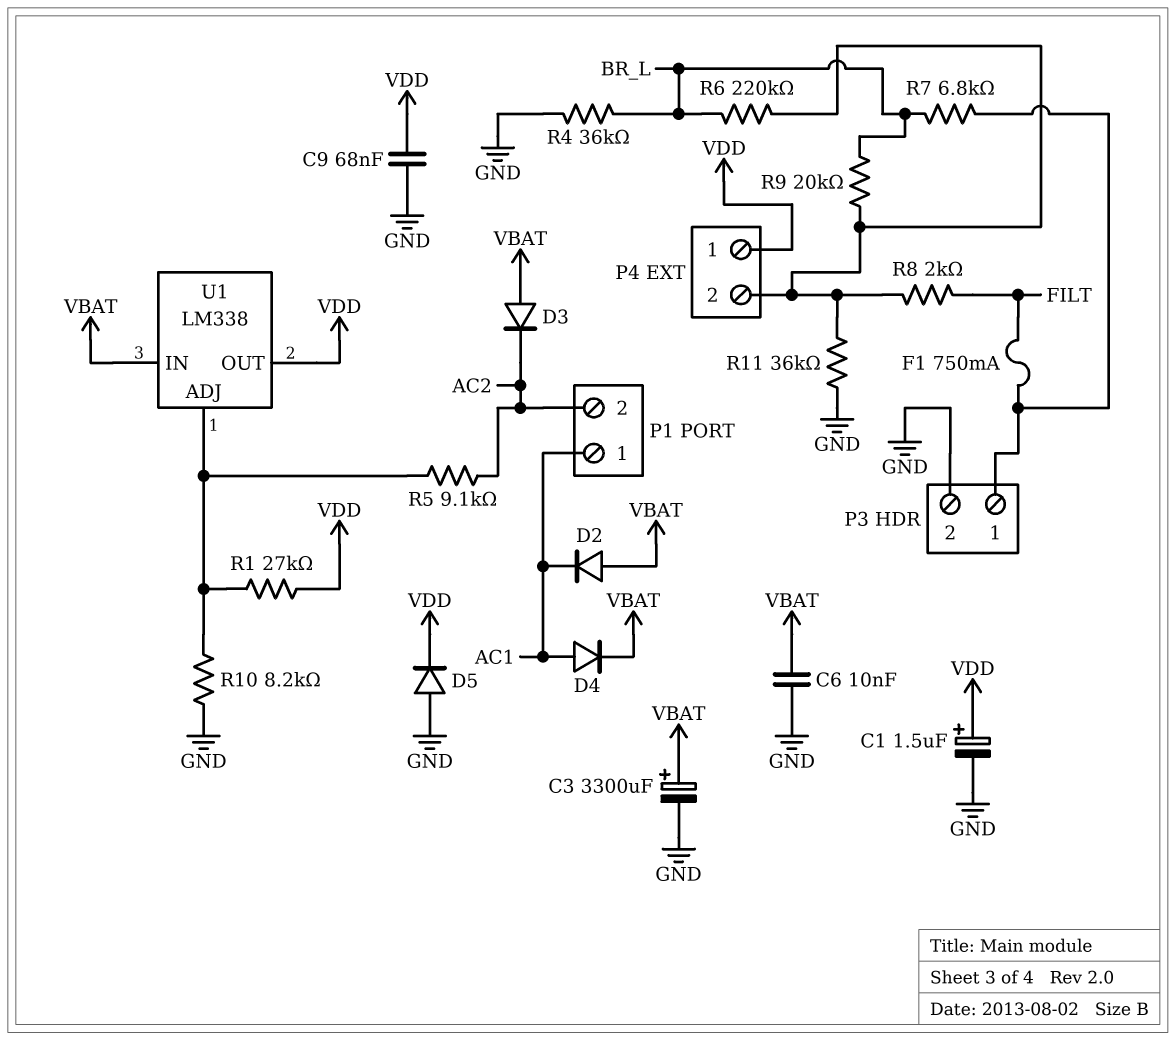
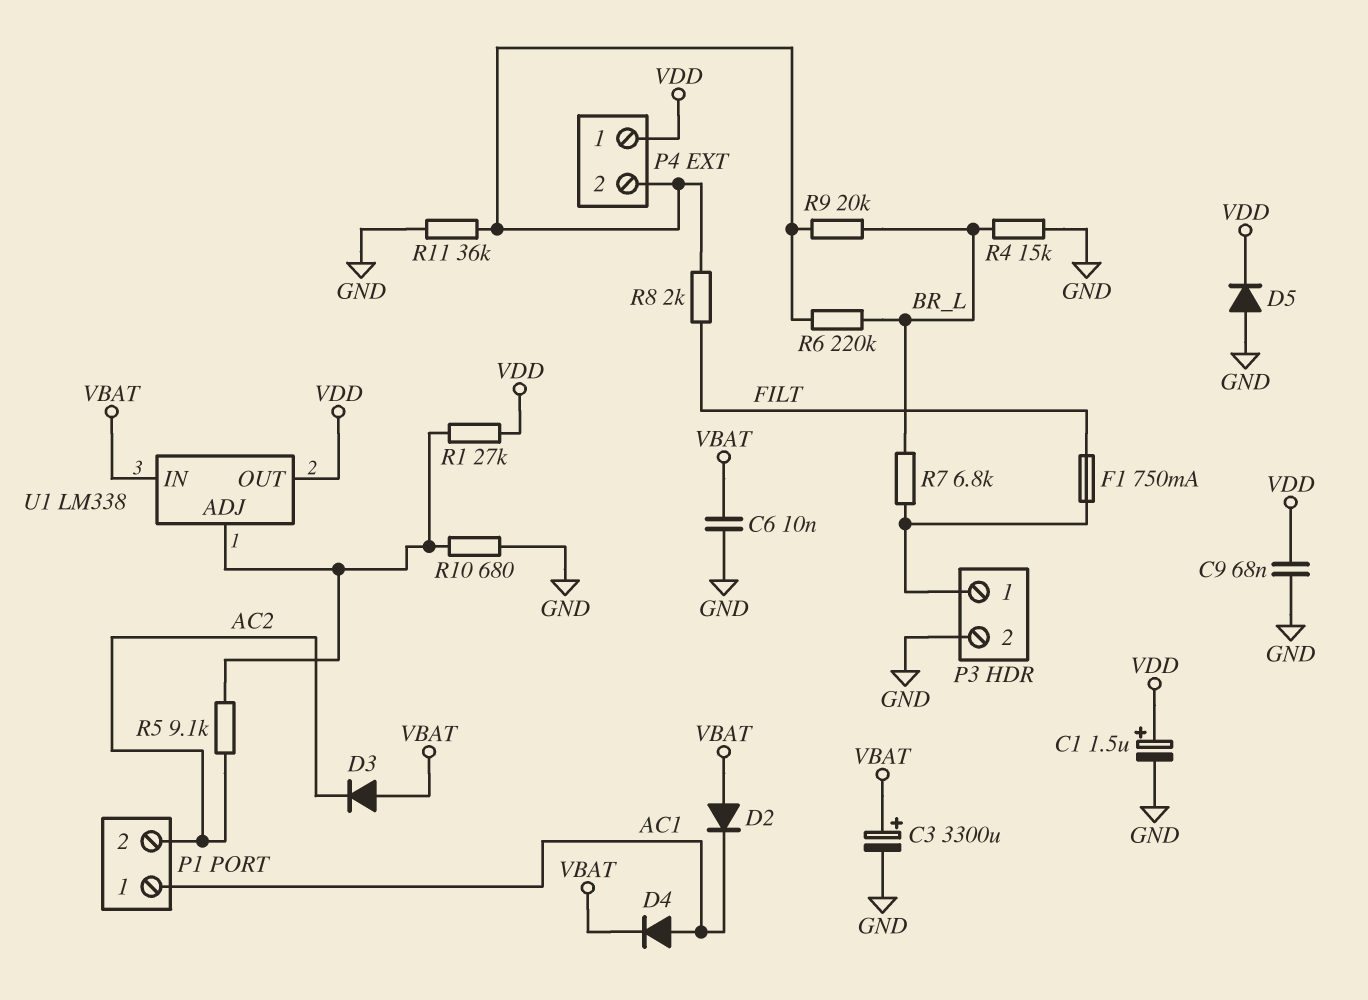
R4: 36k (BR_L, GND) -> 15k (BR_L, GND)
R10: 8.2k (GND, U1/ADJ) -> 680 (GND, U1/ADJ)

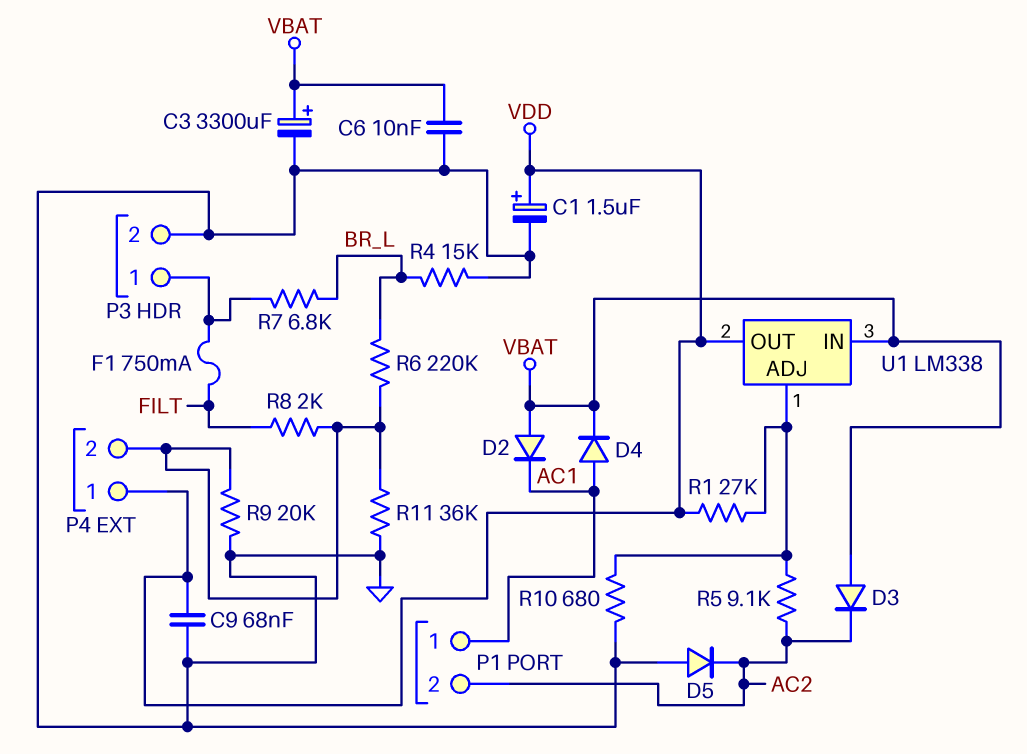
D5: diode (A GND, K VDD) -> diode (A GND, K AC2)
R9: 20k (BR_L, P4/2) -> 20k (GND, P4/2)

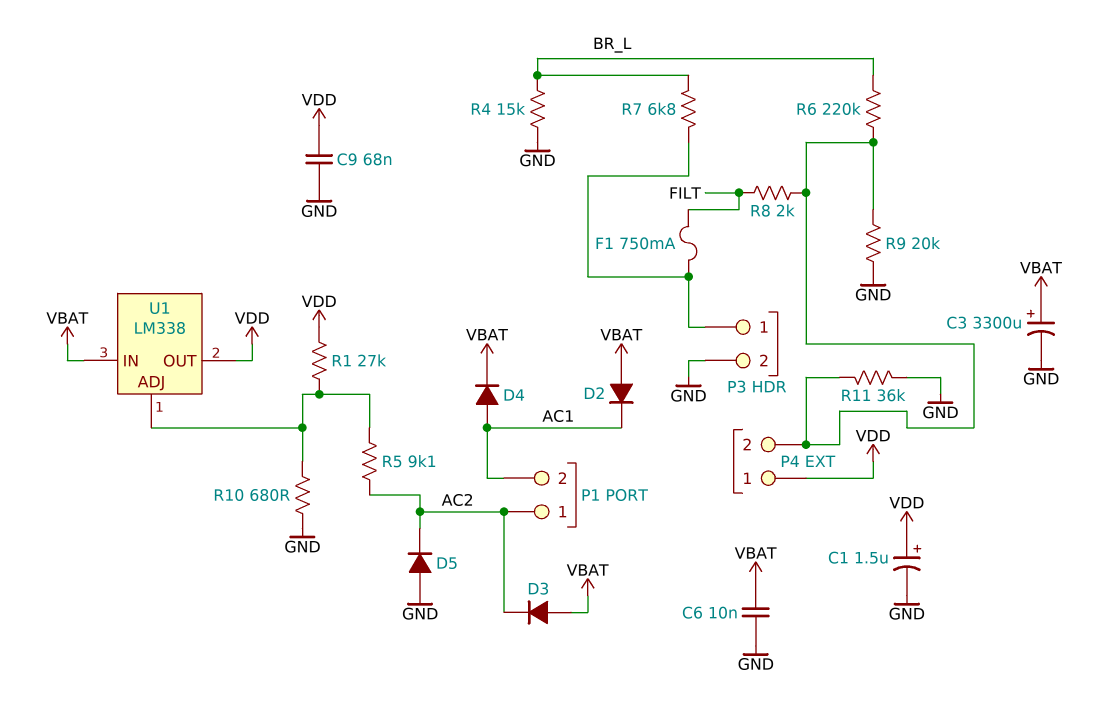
P1 pin 1: AC1 -> AC2
P1 pin 2: AC2 -> AC1

